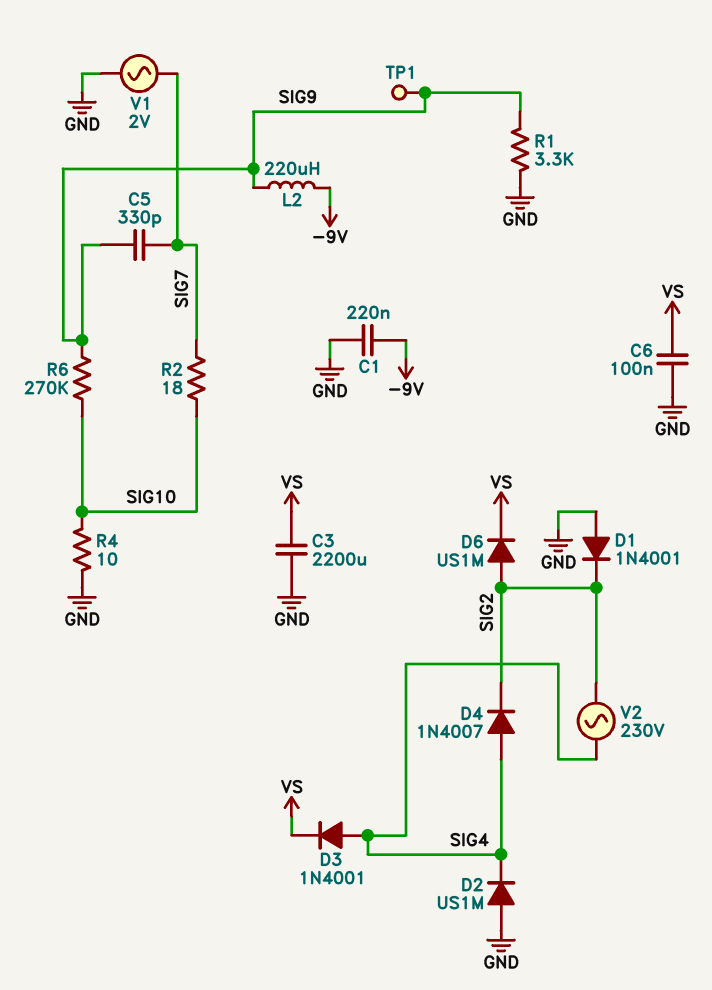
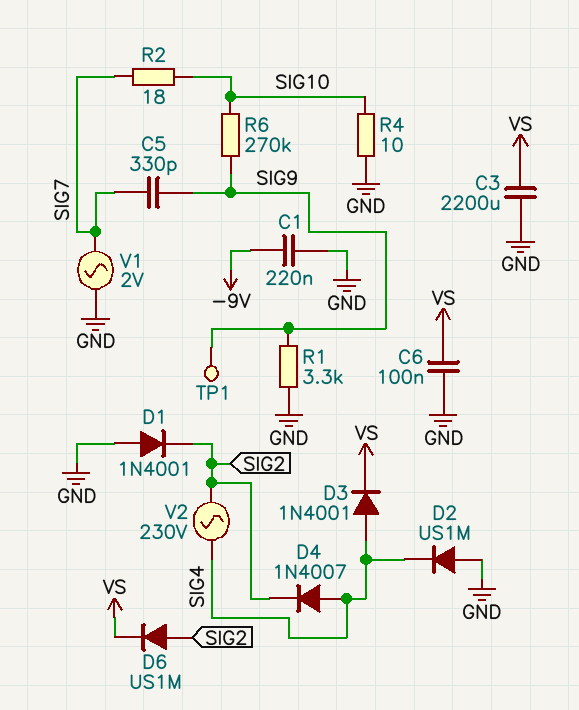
L2: 220uH (-9V, SIG9) -> none

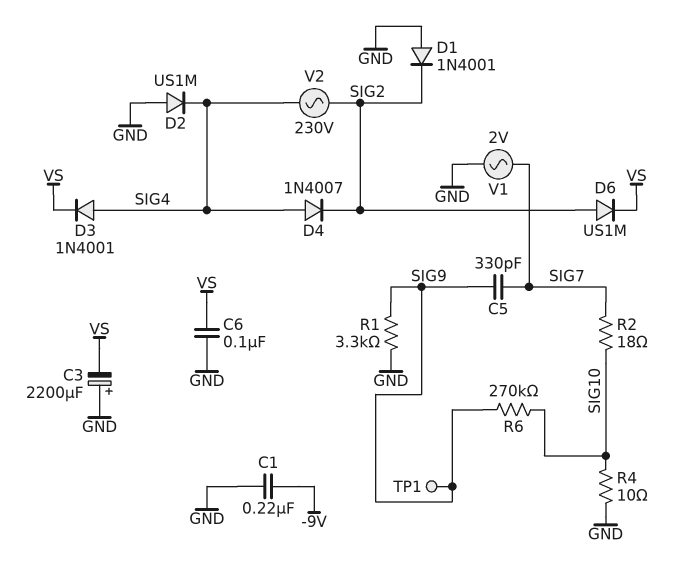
C3: 2200uF (GND, VS) -> 2200uF (plus GND, minus VS)

